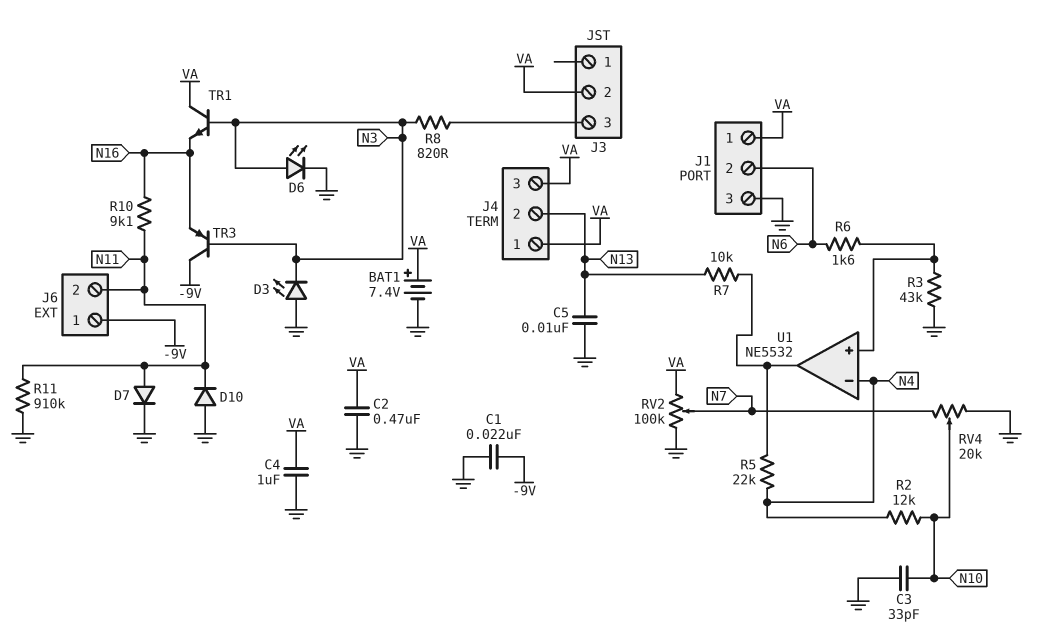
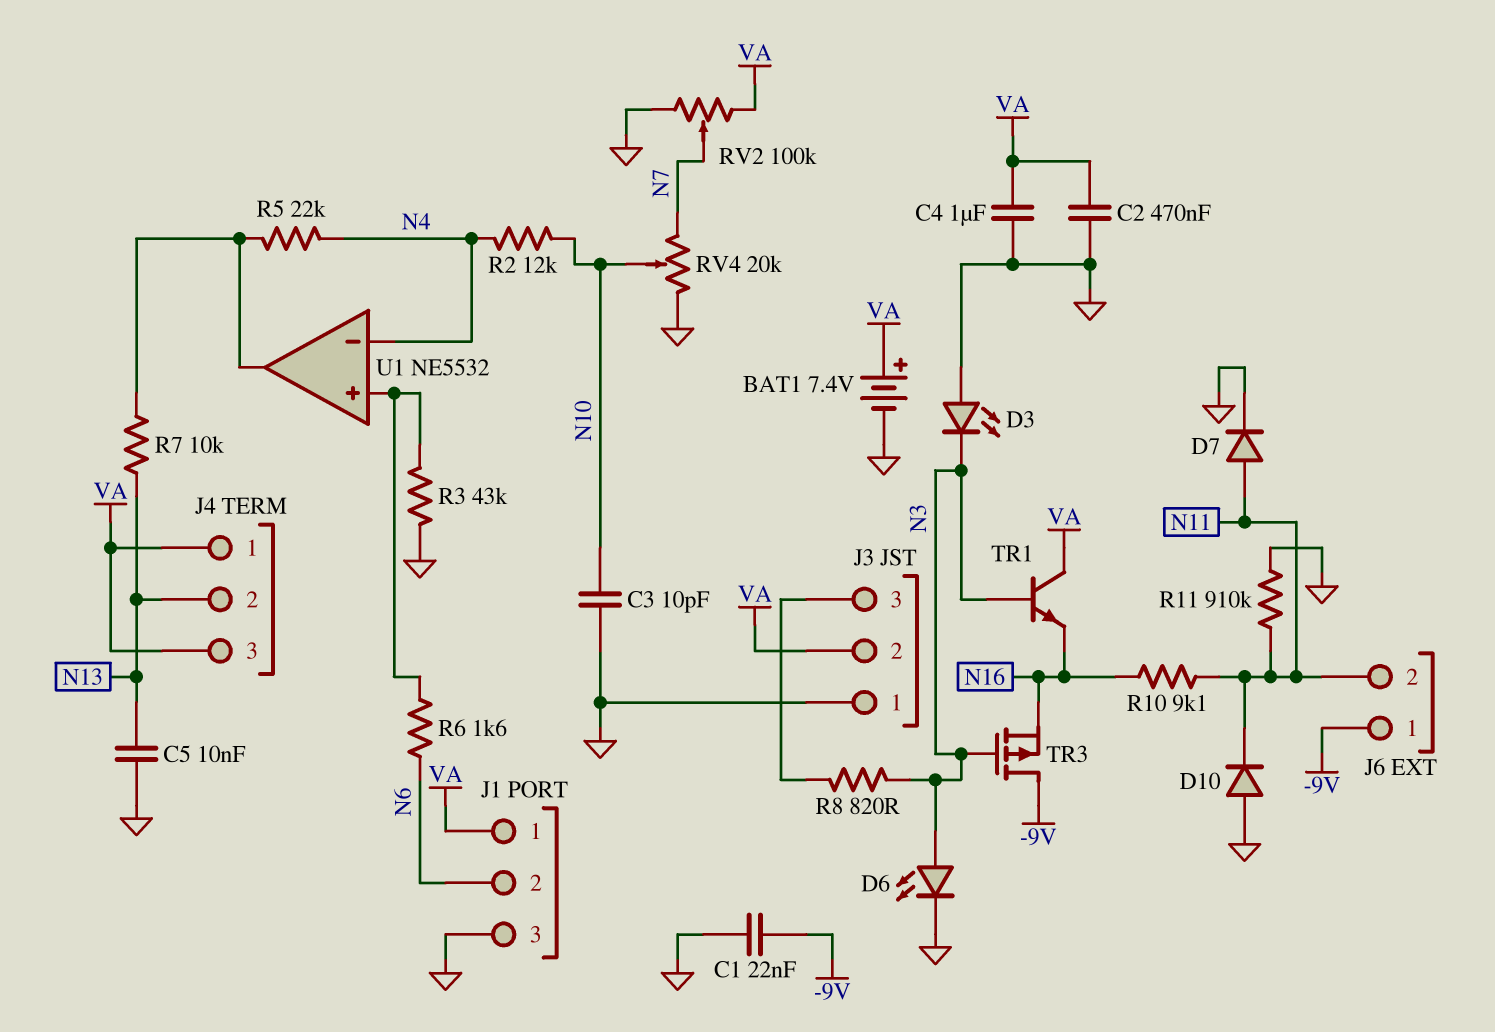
C3: 33pF (GND, N10) -> 10pF (GND, N10)
J3 pin 1: none -> GND
TR3: PNP (B N3, C -9V, E N16) -> PMOS (G N3, D -9V, S N16)

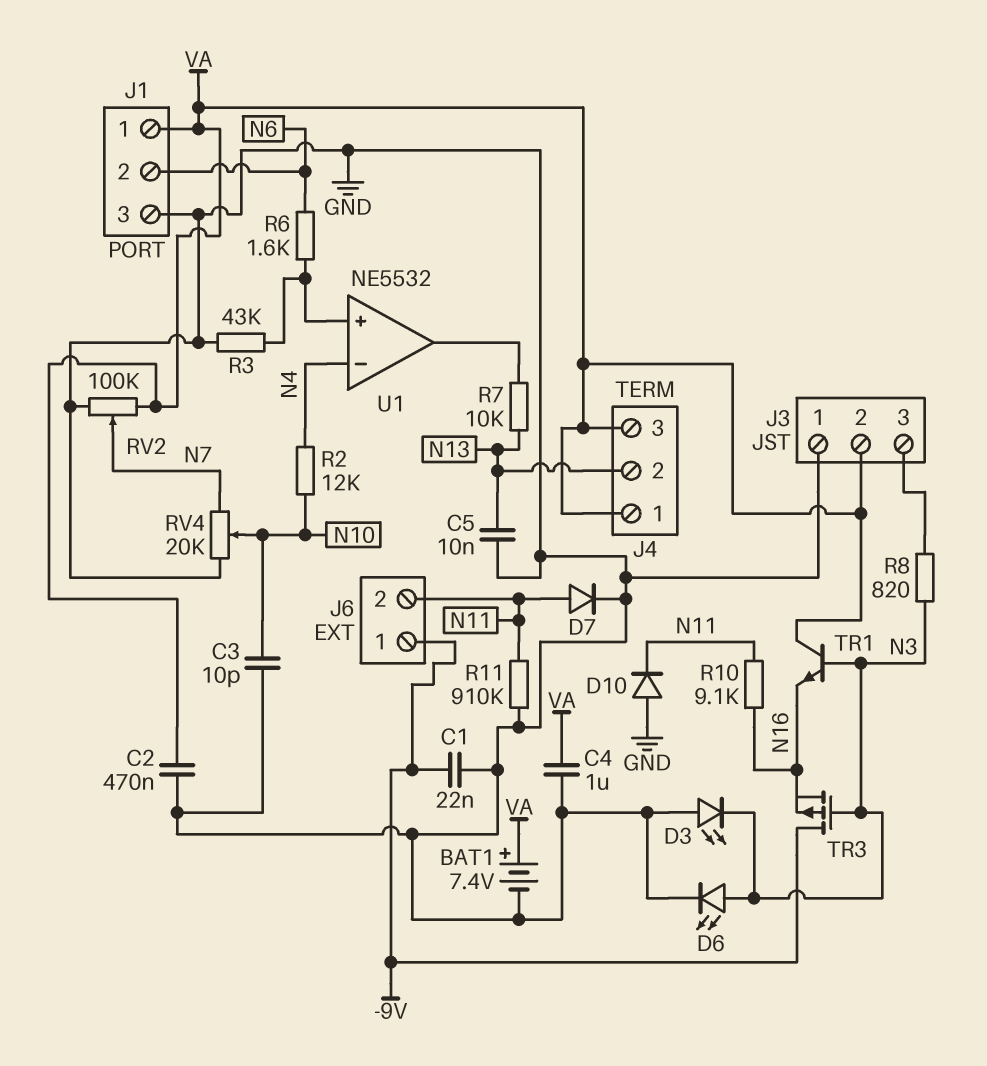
R5: 22k (N4, U1/out) -> none

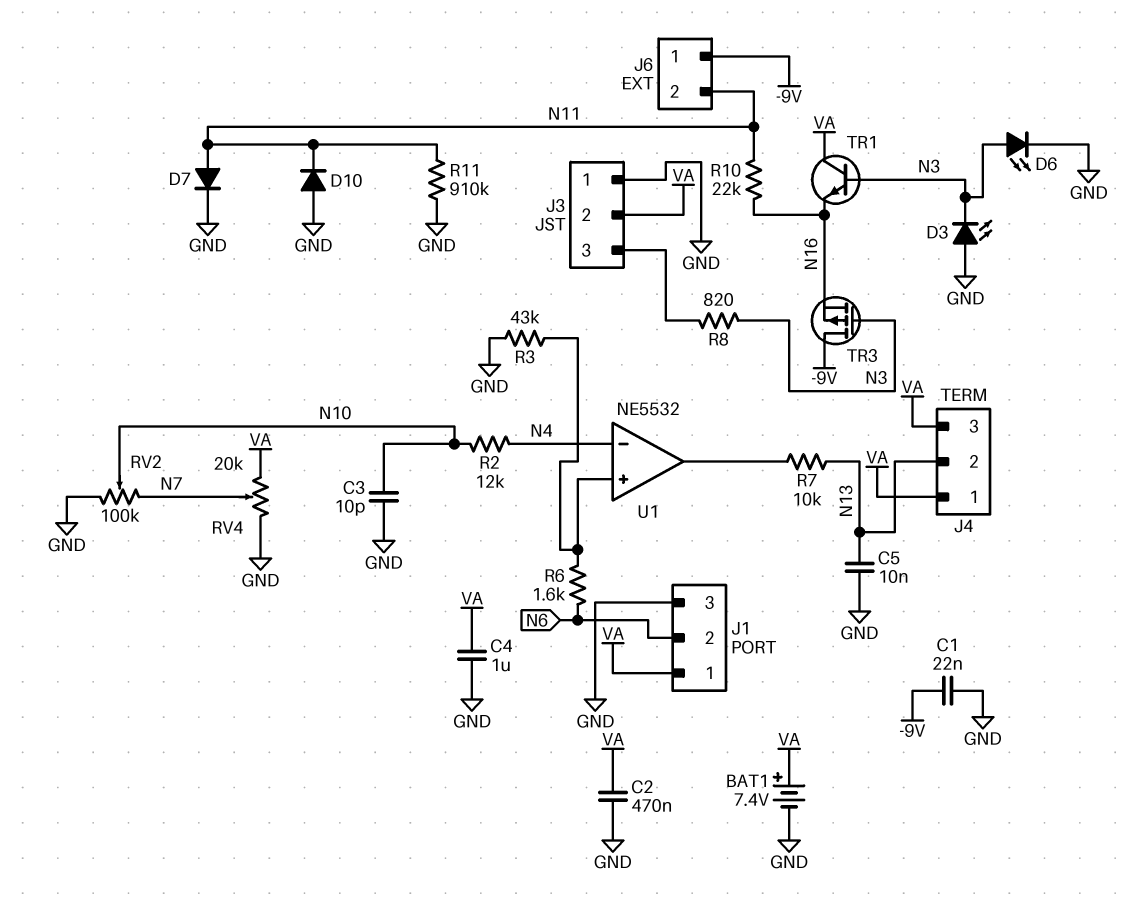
R10: 9.1k (N11, N16) -> 22k (N11, N16)
RV2: 100k (GND, VA, wiper N7) -> 100k (GND, N7, wiper N10)
RV4: 20k (GND, N7, wiper N10) -> 20k (GND, VA, wiper N7)

